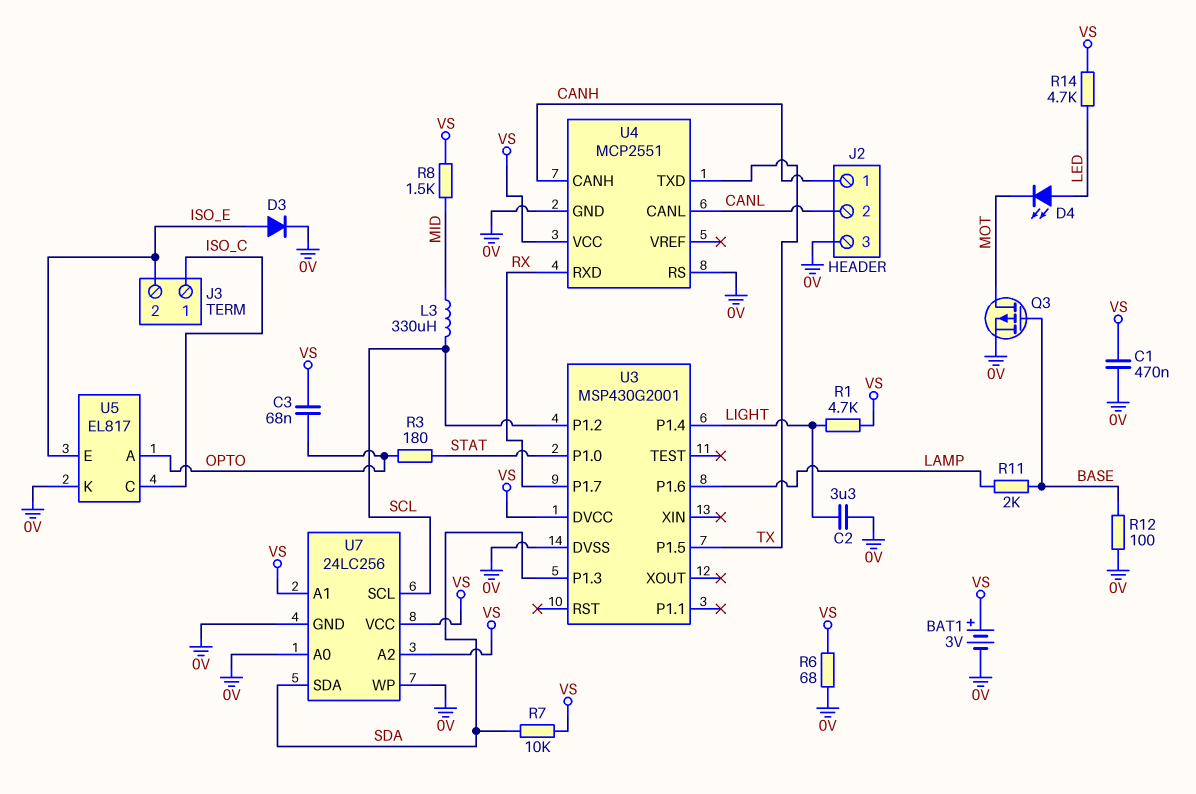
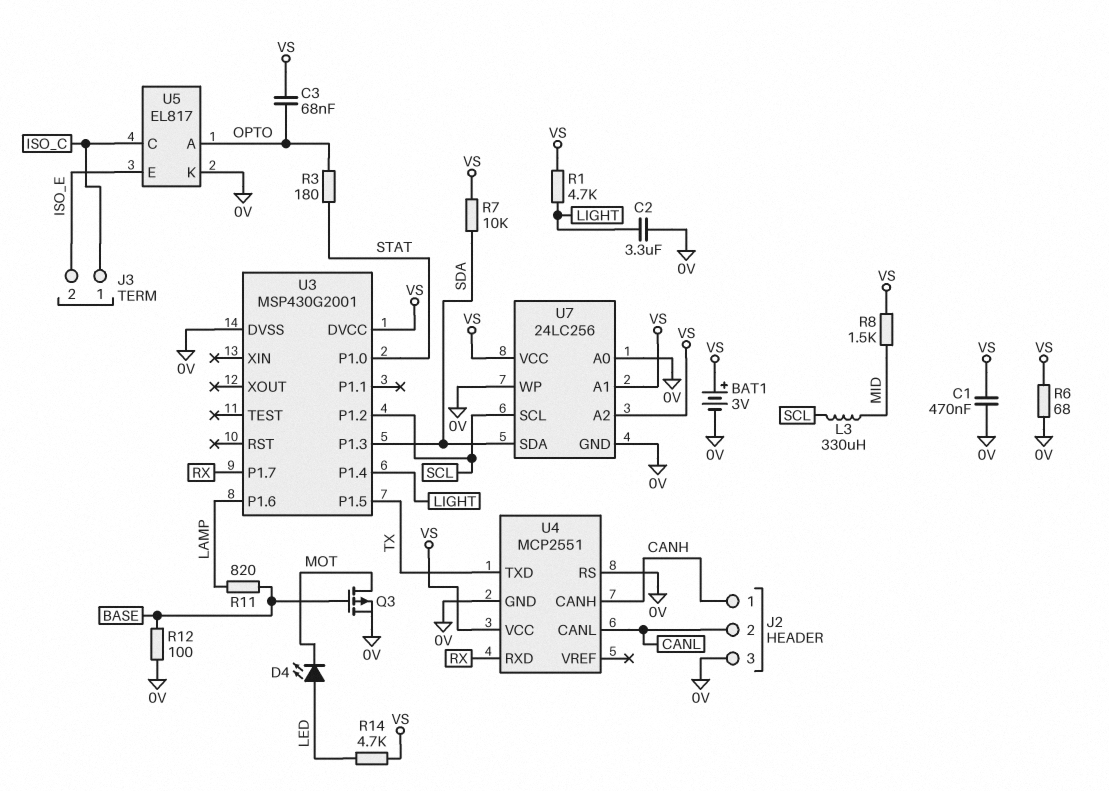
D3: diode (A ISO_E, K 0V) -> none
R11: 2k (BASE, LAMP) -> 820 (BASE, LAMP)

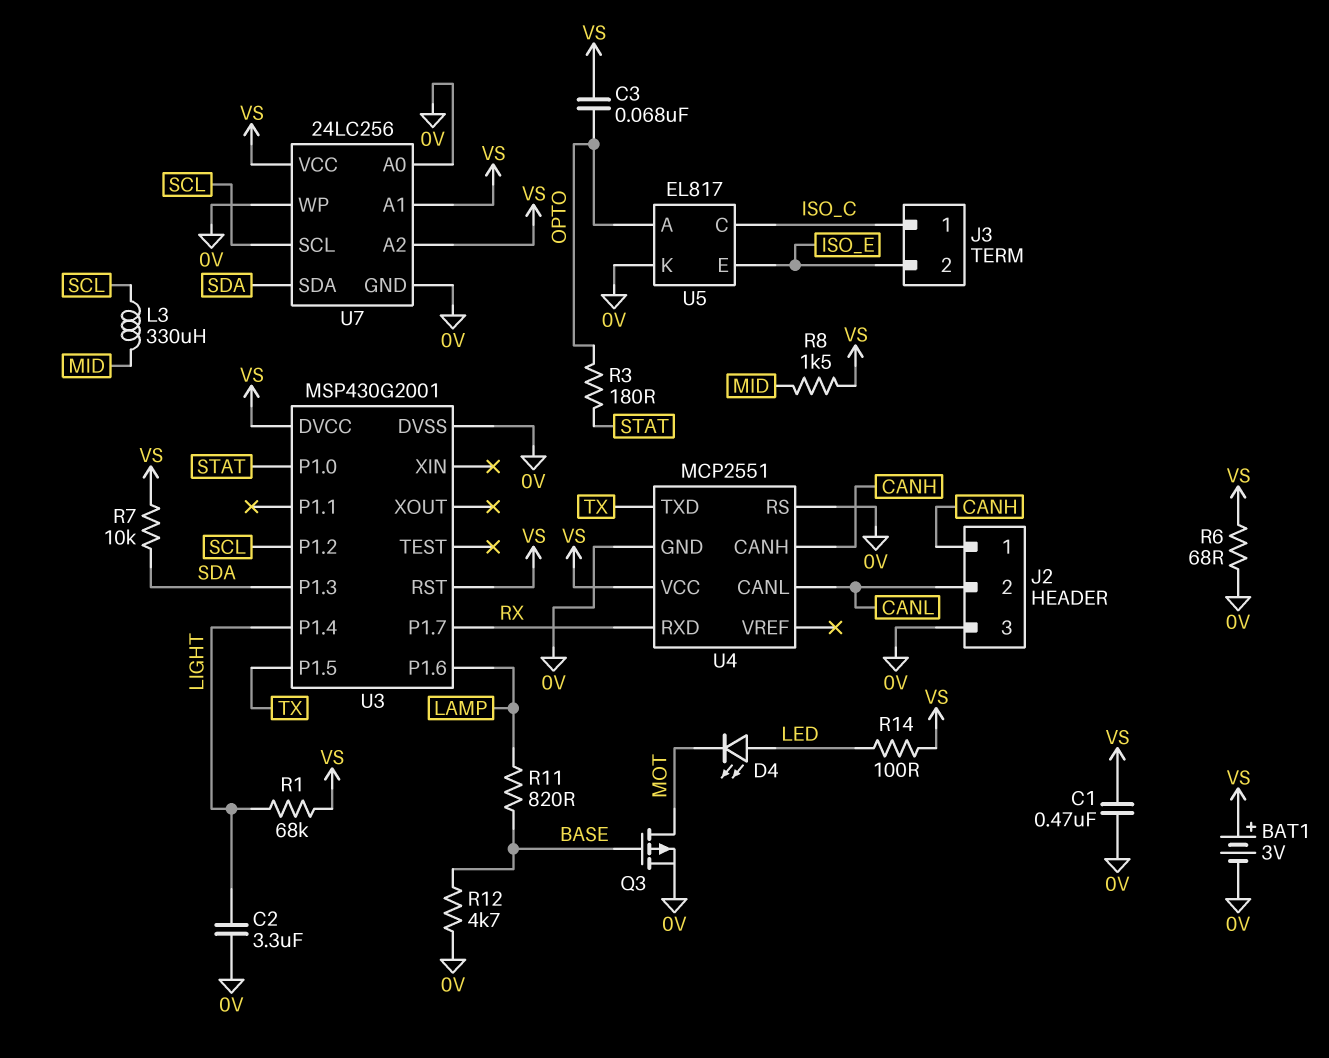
R1: 4.7k (LIGHT, VS) -> 68k (LIGHT, VS)
R12: 100 (0V, BASE) -> 4.7k (0V, BASE)
R14: 4.7k (LED, VS) -> 100 (LED, VS)
U3 pin RST: none -> VS

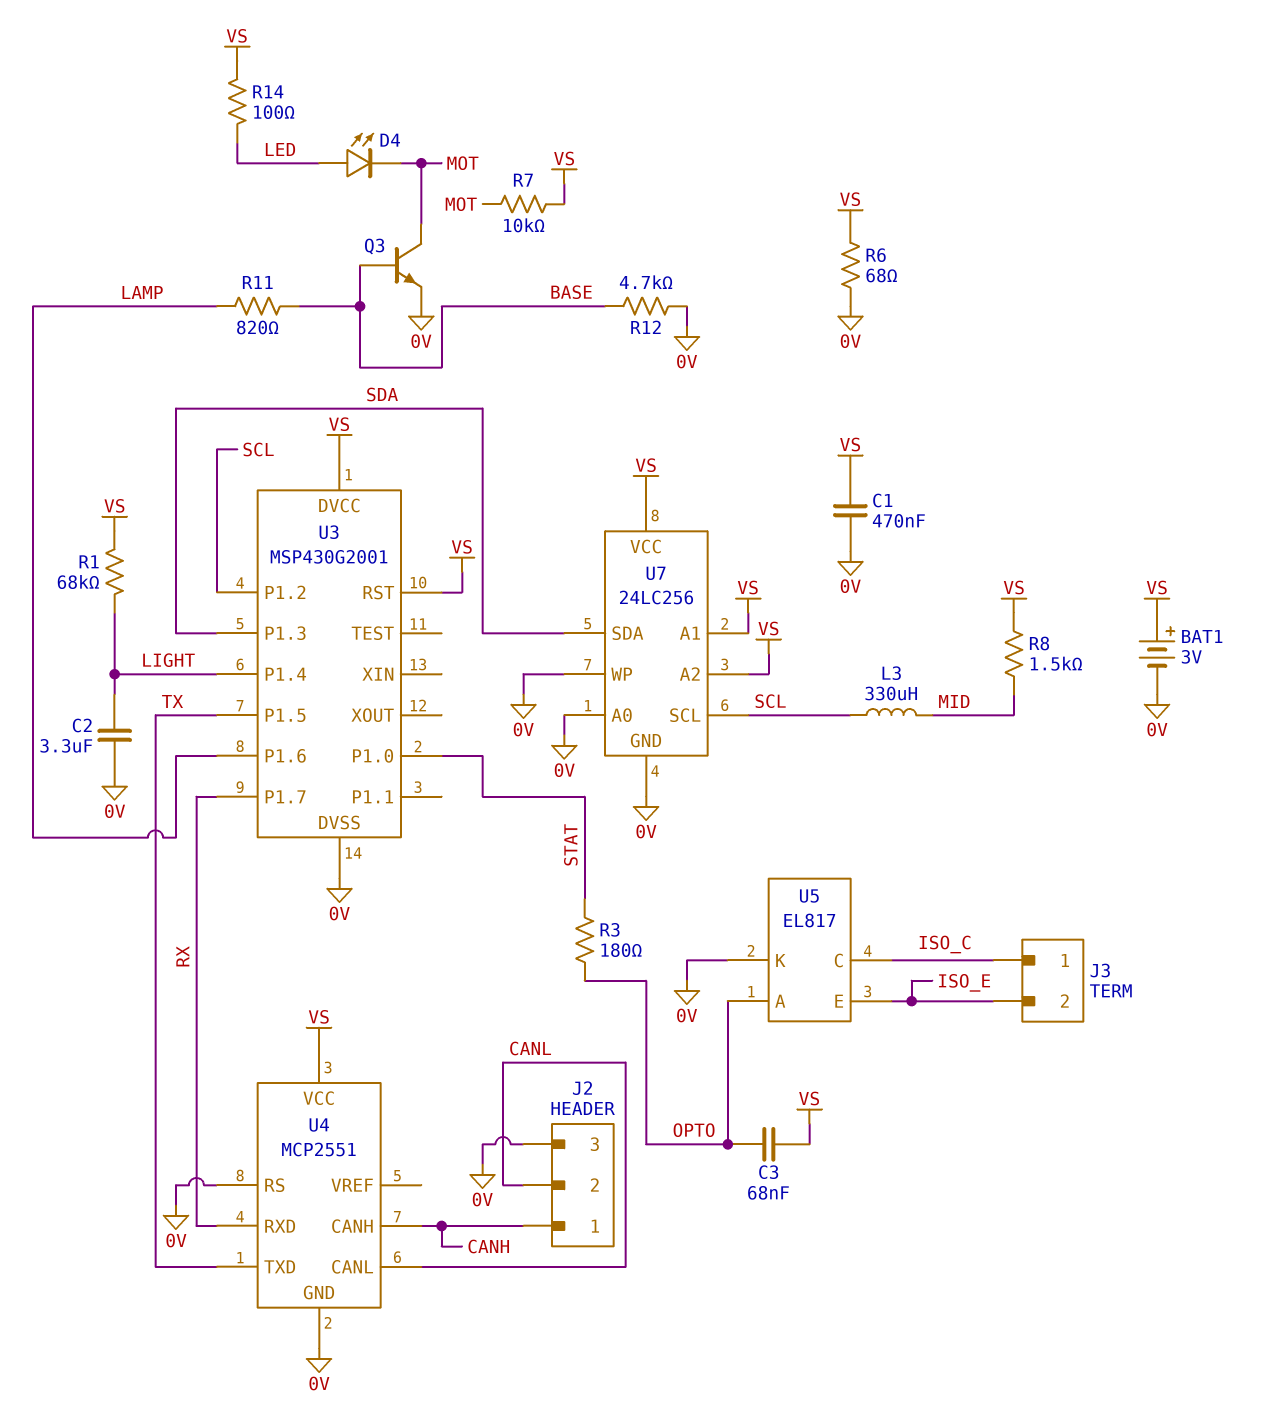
Q3: PMOS (G BASE, D MOT, S 0V) -> NPN (B BASE, C MOT, E 0V)
R7: 10k (SDA, VS) -> 10k (MOT, VS)

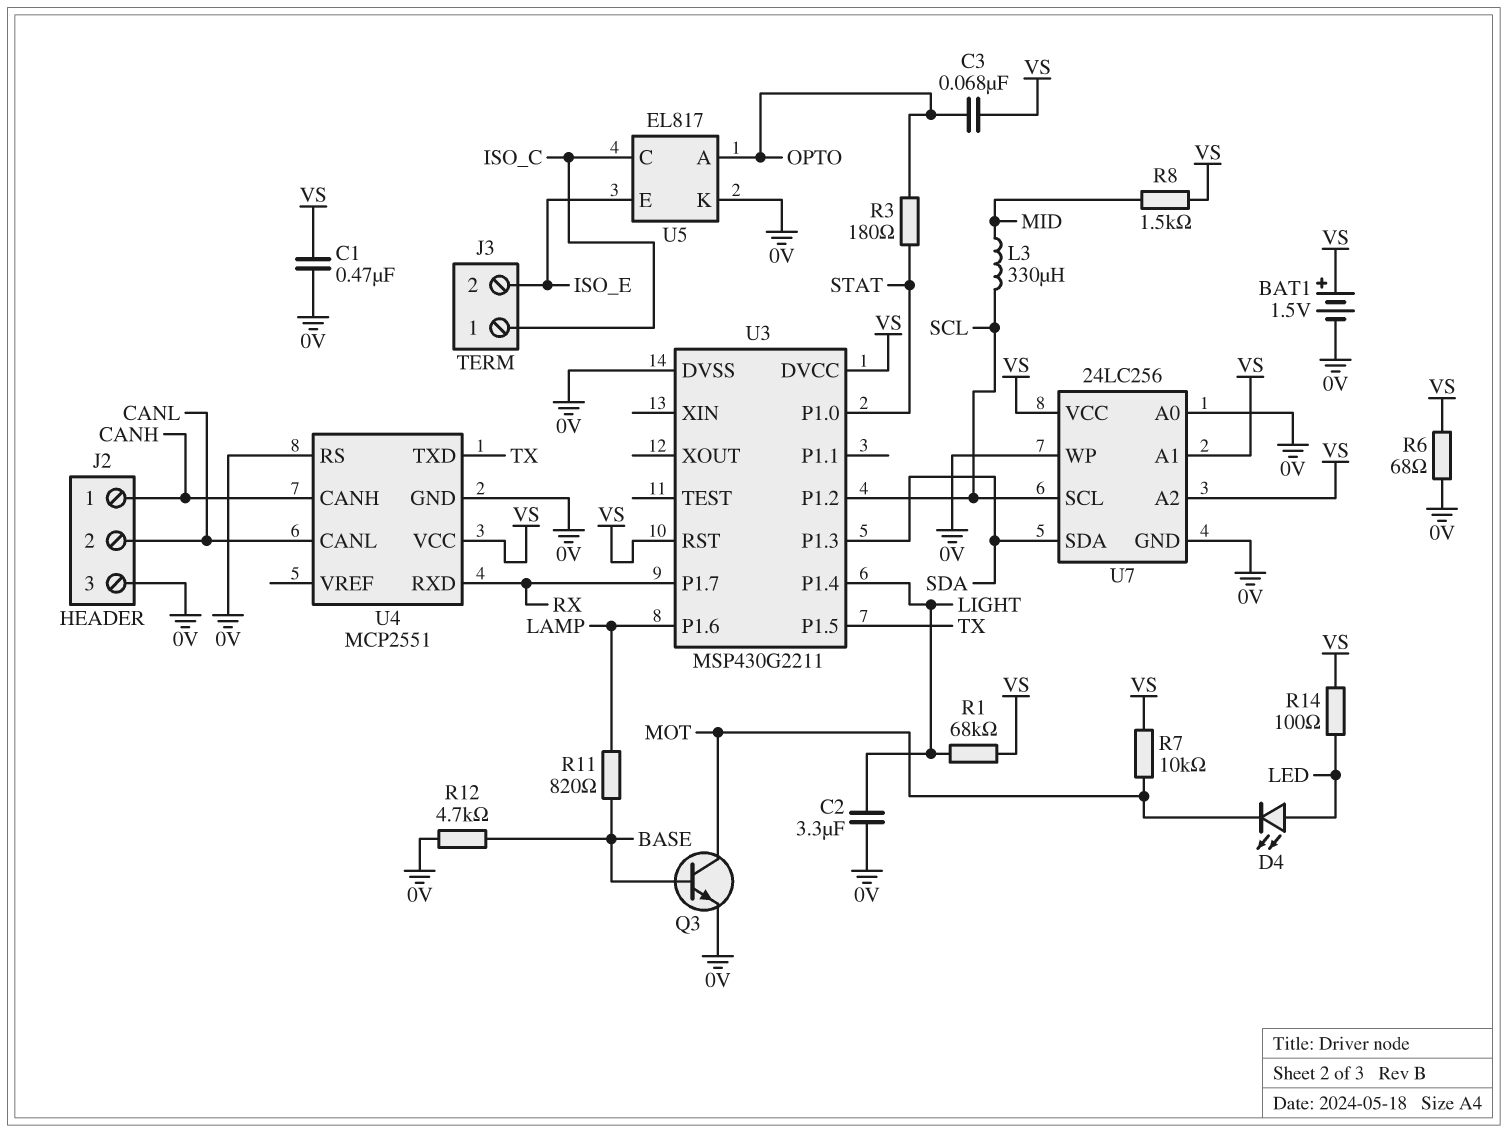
BAT1: 3V (plus VS, minus 0V) -> 1.5V (plus VS, minus 0V)
U3: MSP430G2001 -> MSP430G2211

